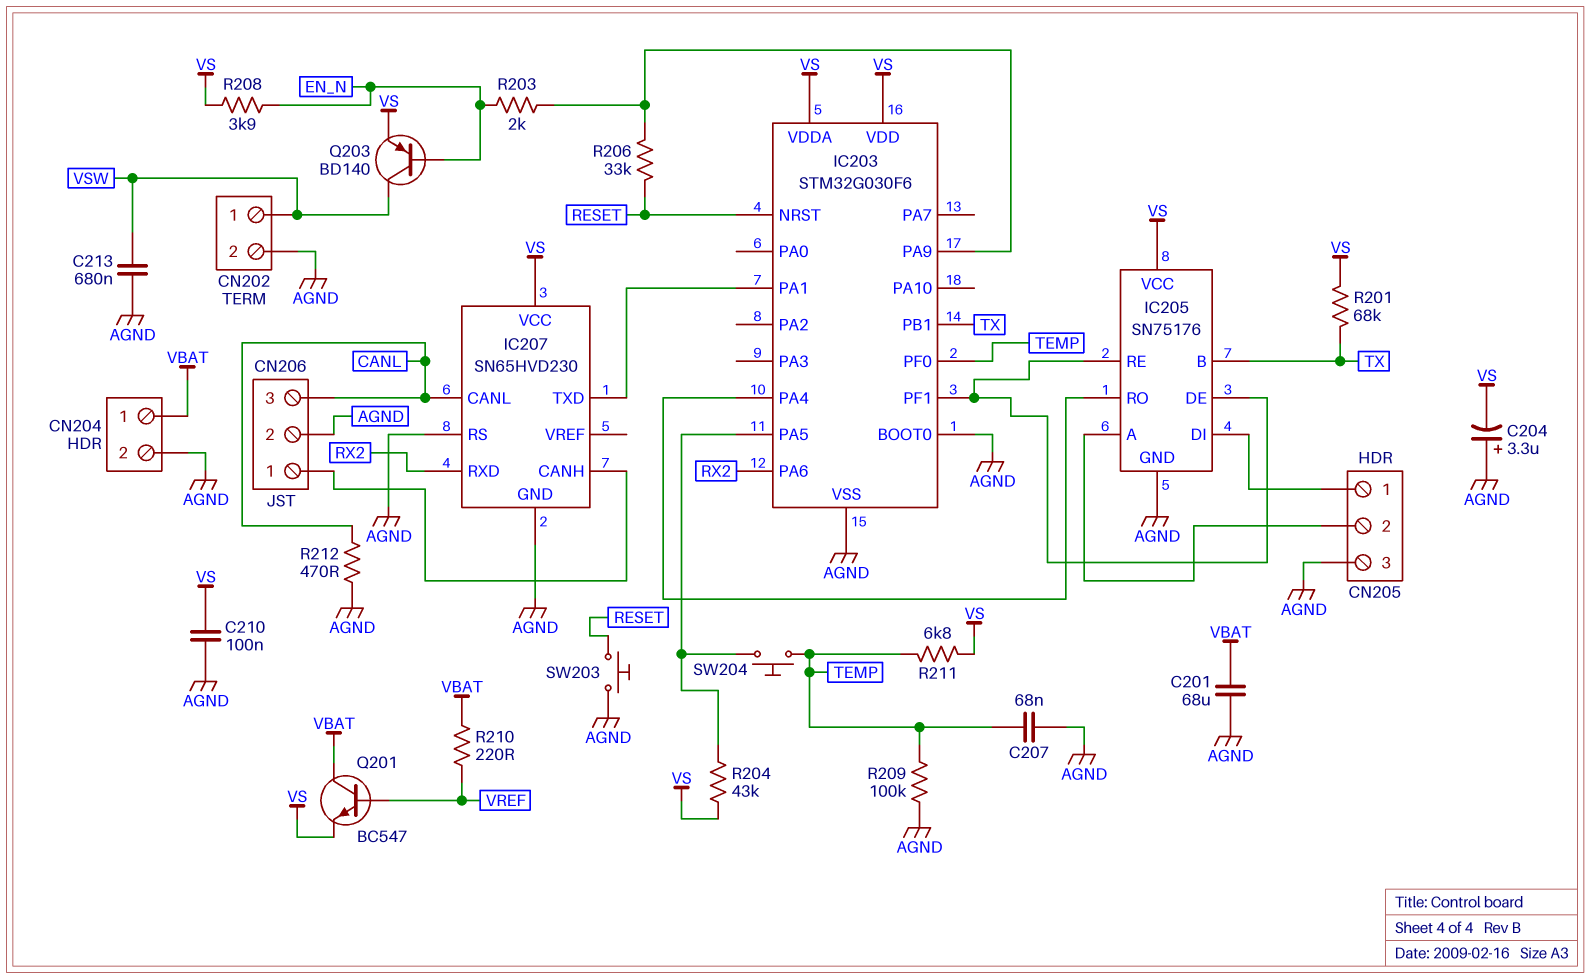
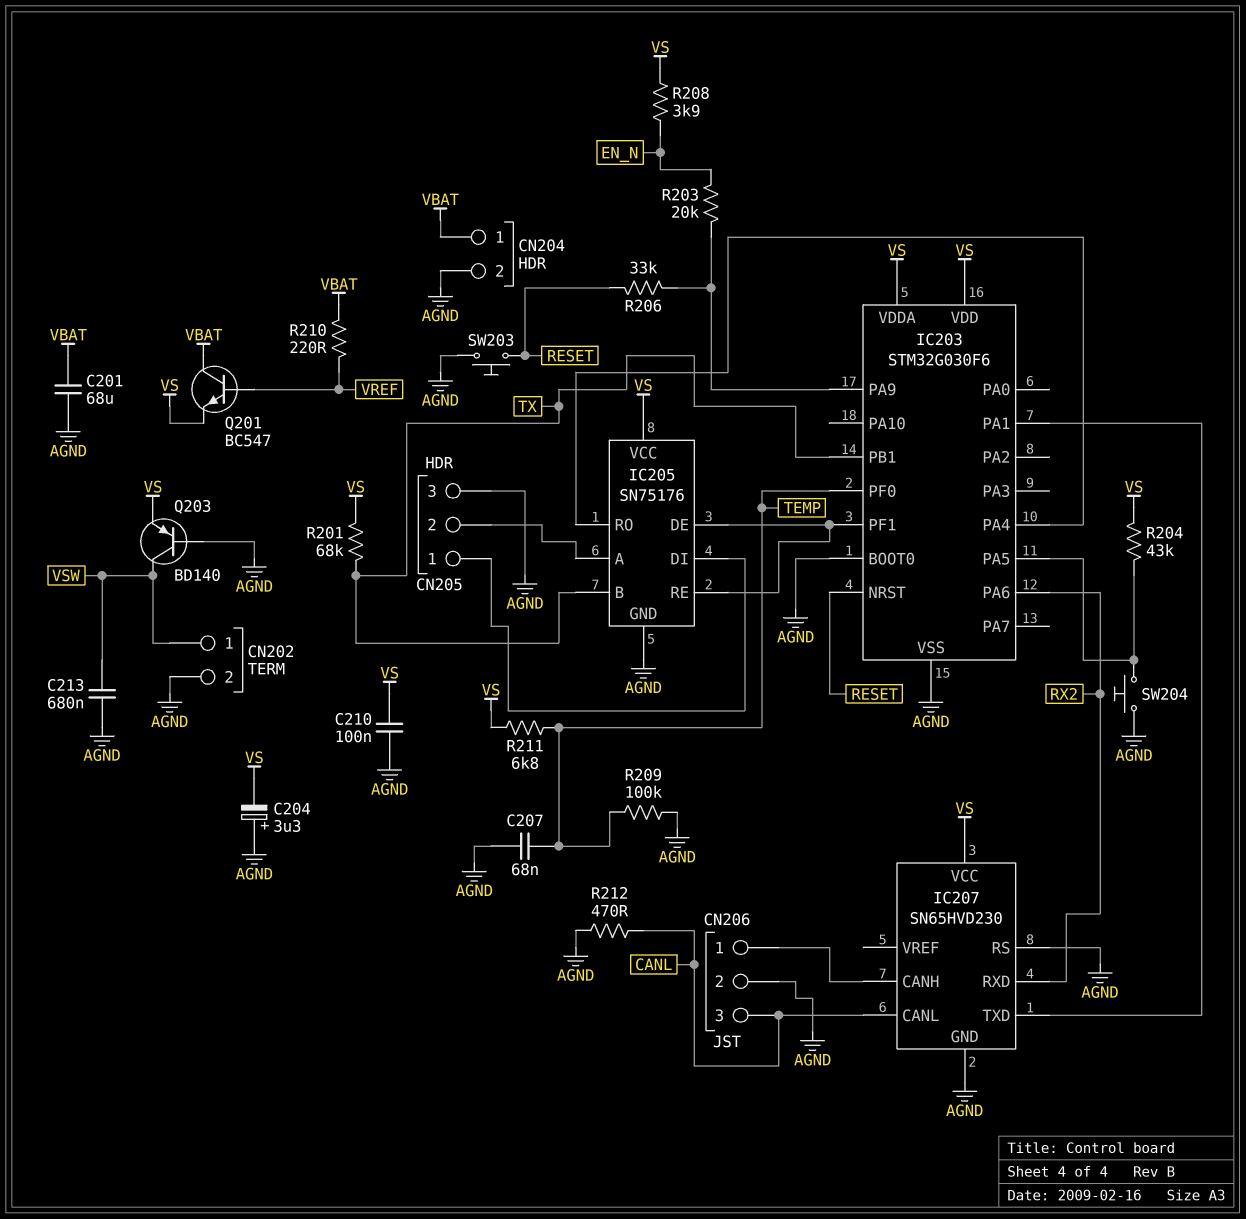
Q203: PNP BD140 (B EN_N, C VSW, E VS) -> PNP BD140 (B AGND, C VSW, E VS)
R203: 2k (EN_N, IC203/PA9) -> 20k (EN_N, IC203/PA9)
SW204: button (IC203/PA5, TEMP) -> button (AGND, IC203/PA5)

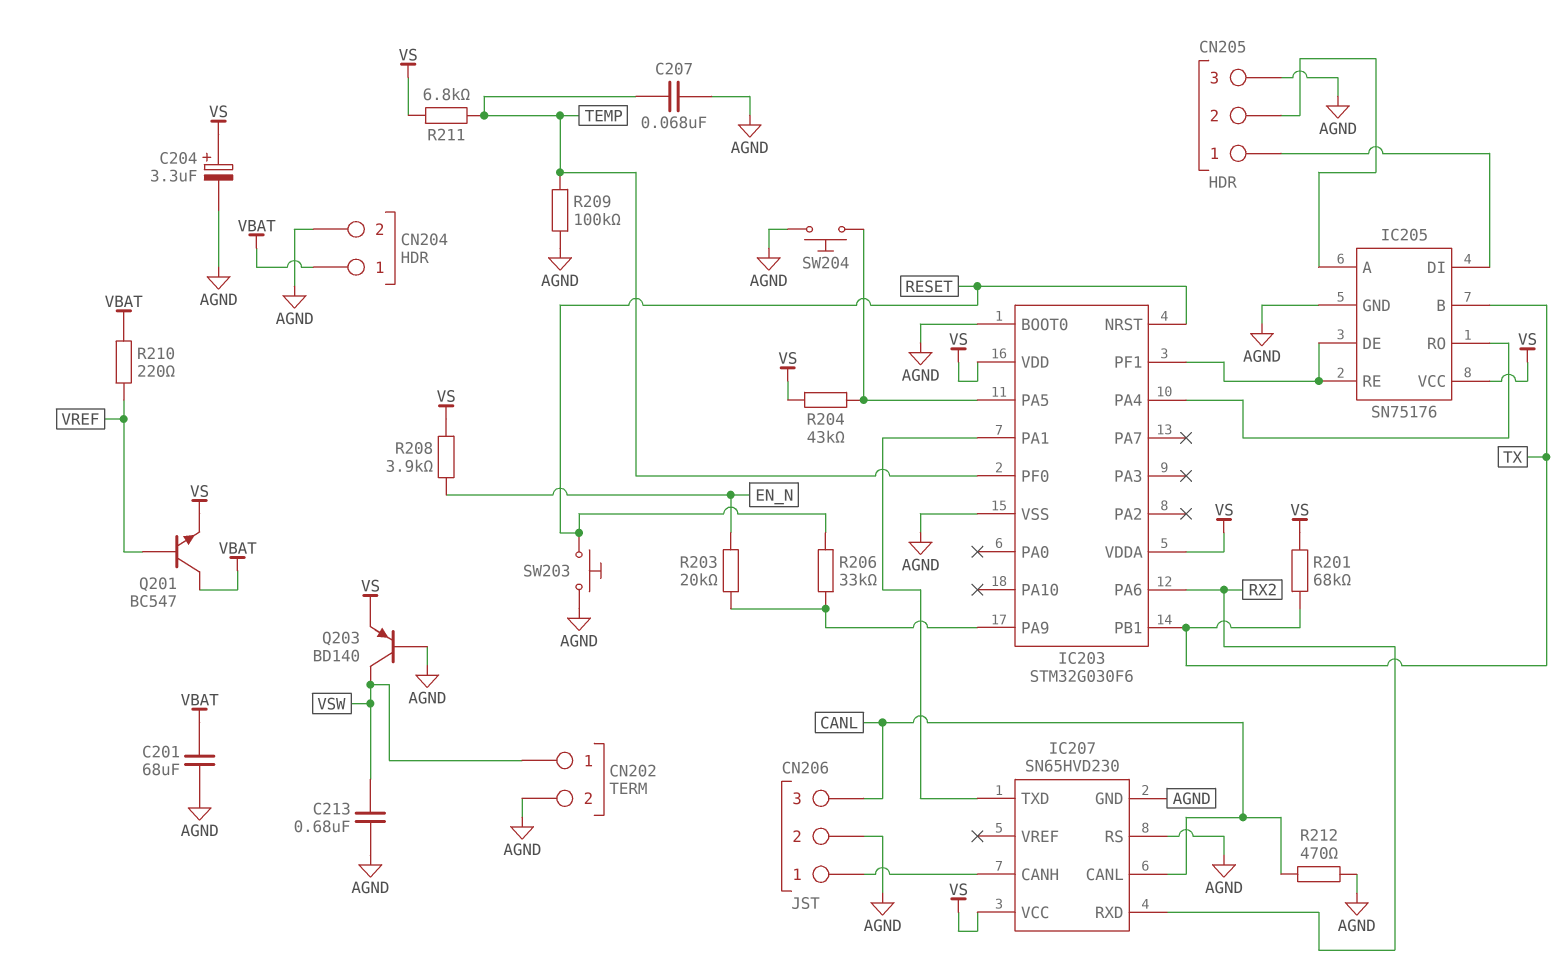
C204: 3.3uF (plus AGND, minus VS) -> 3.3uF (plus VS, minus AGND)
C210: 100nF (AGND, VS) -> none

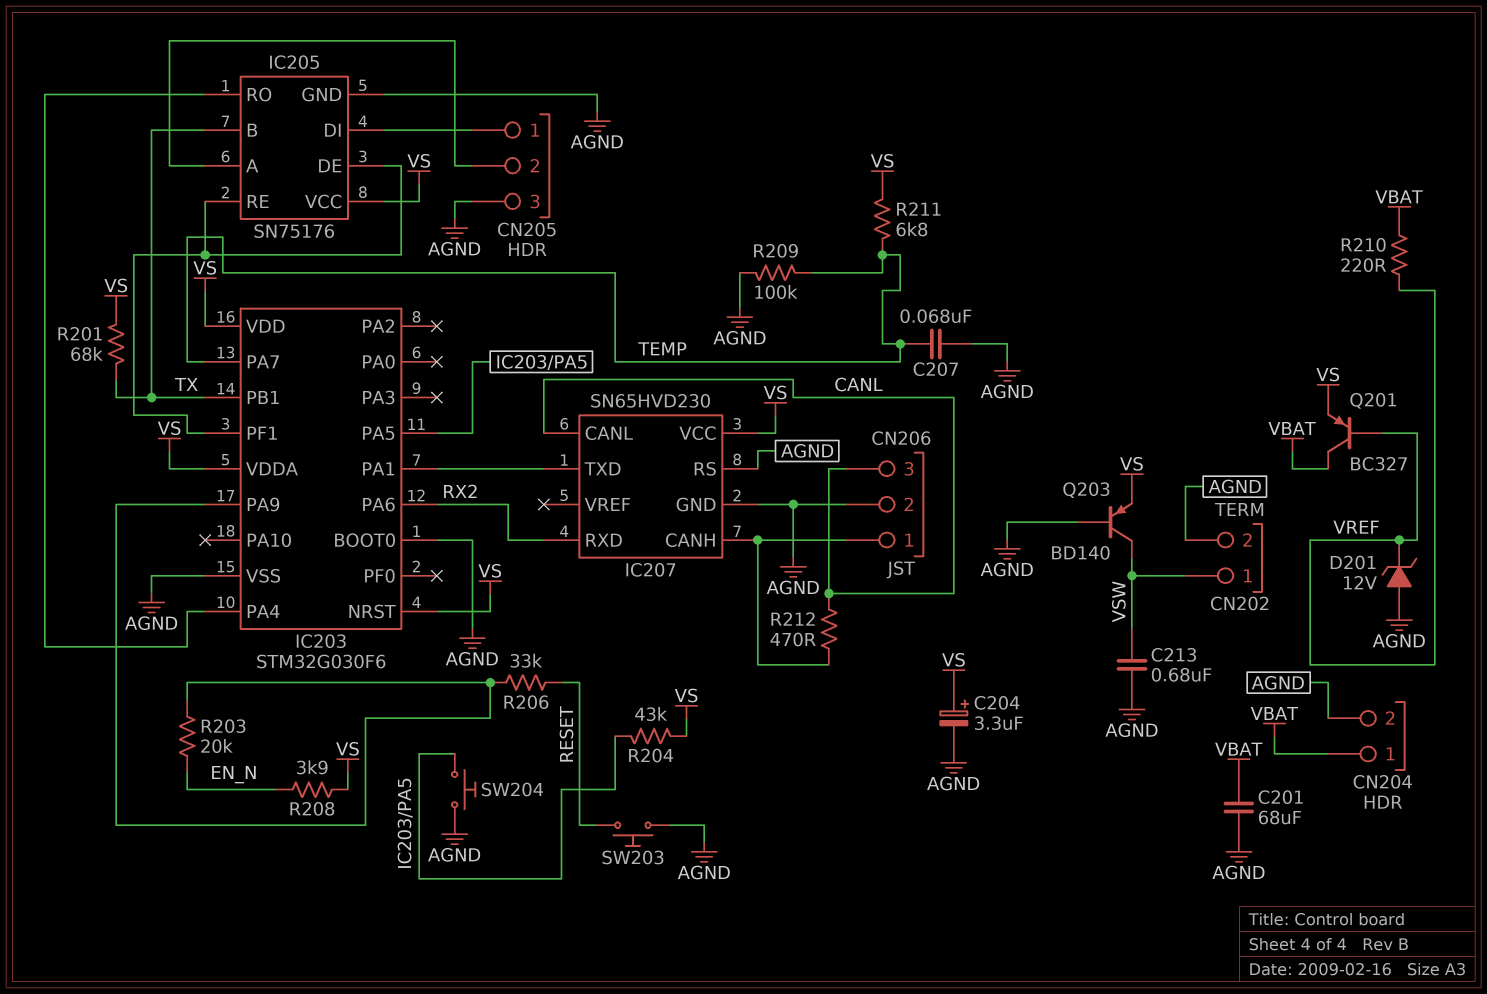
D201: none -> zener 12V (A AGND, K VREF)
IC203 pin NRST: RESET -> VS
IC203 pin PA7: none -> TEMP
IC203 pin PF0: TEMP -> none
Q201: NPN BC547 (B VREF, C VBAT, E VS) -> PNP BC327 (B VREF, C VBAT, E VS)
R212: 470 (AGND, CANL) -> 470 (CANL, CN206/1)

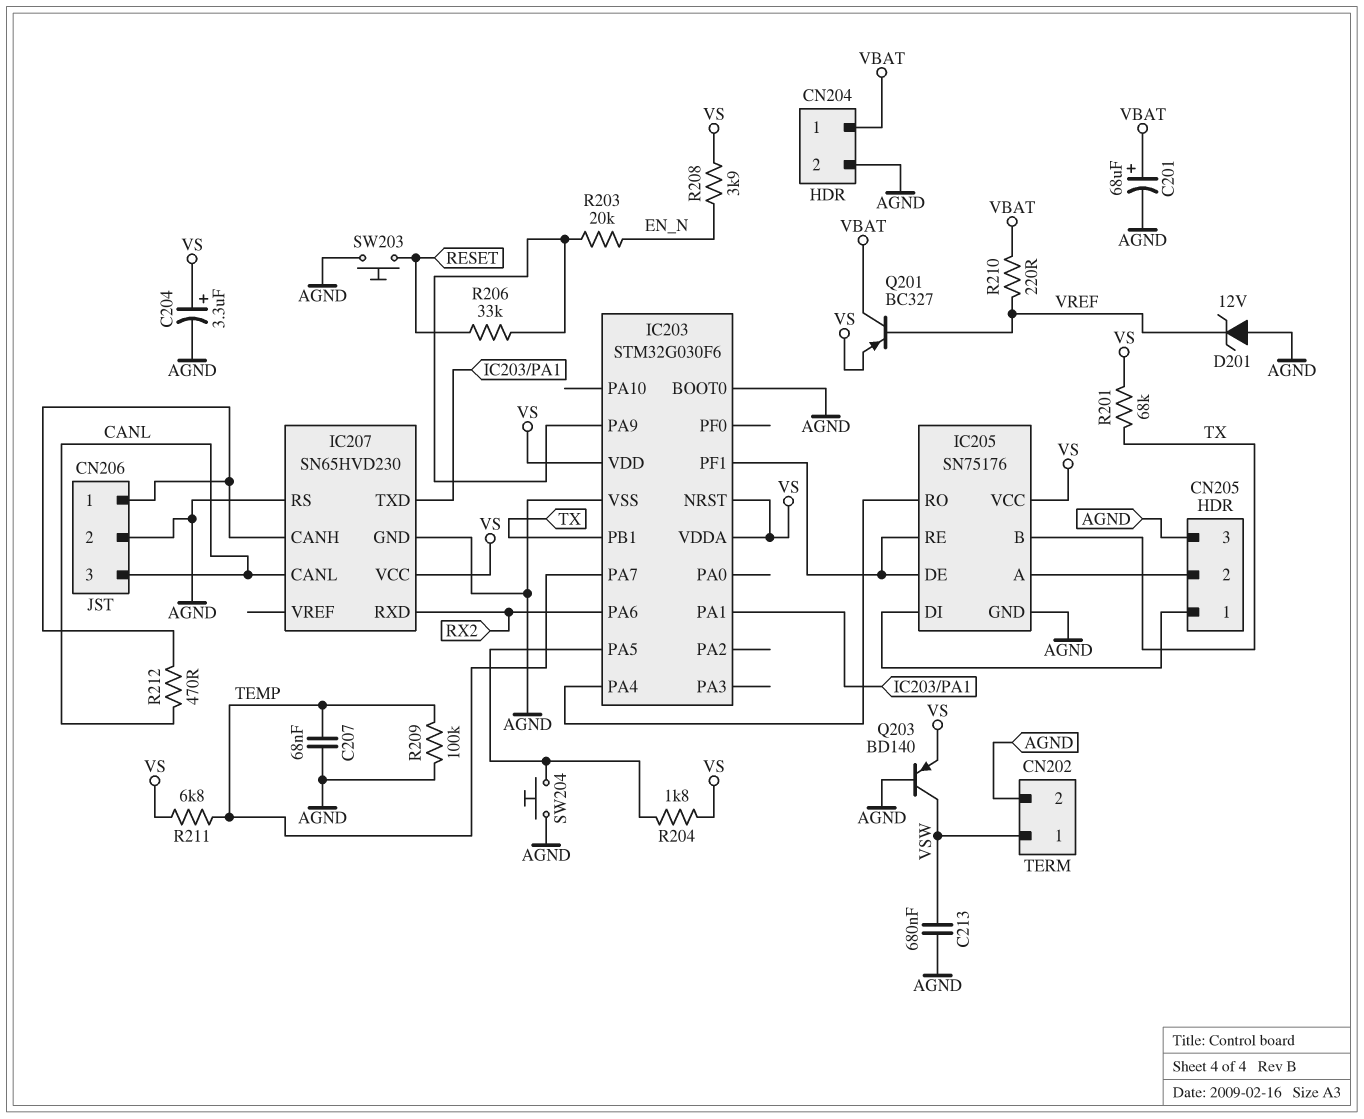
C201: 68uF (AGND, VBAT) -> 68uF (plus VBAT, minus AGND)
R204: 43k (IC203/PA5, VS) -> 1.8k (IC203/PA5, VS)

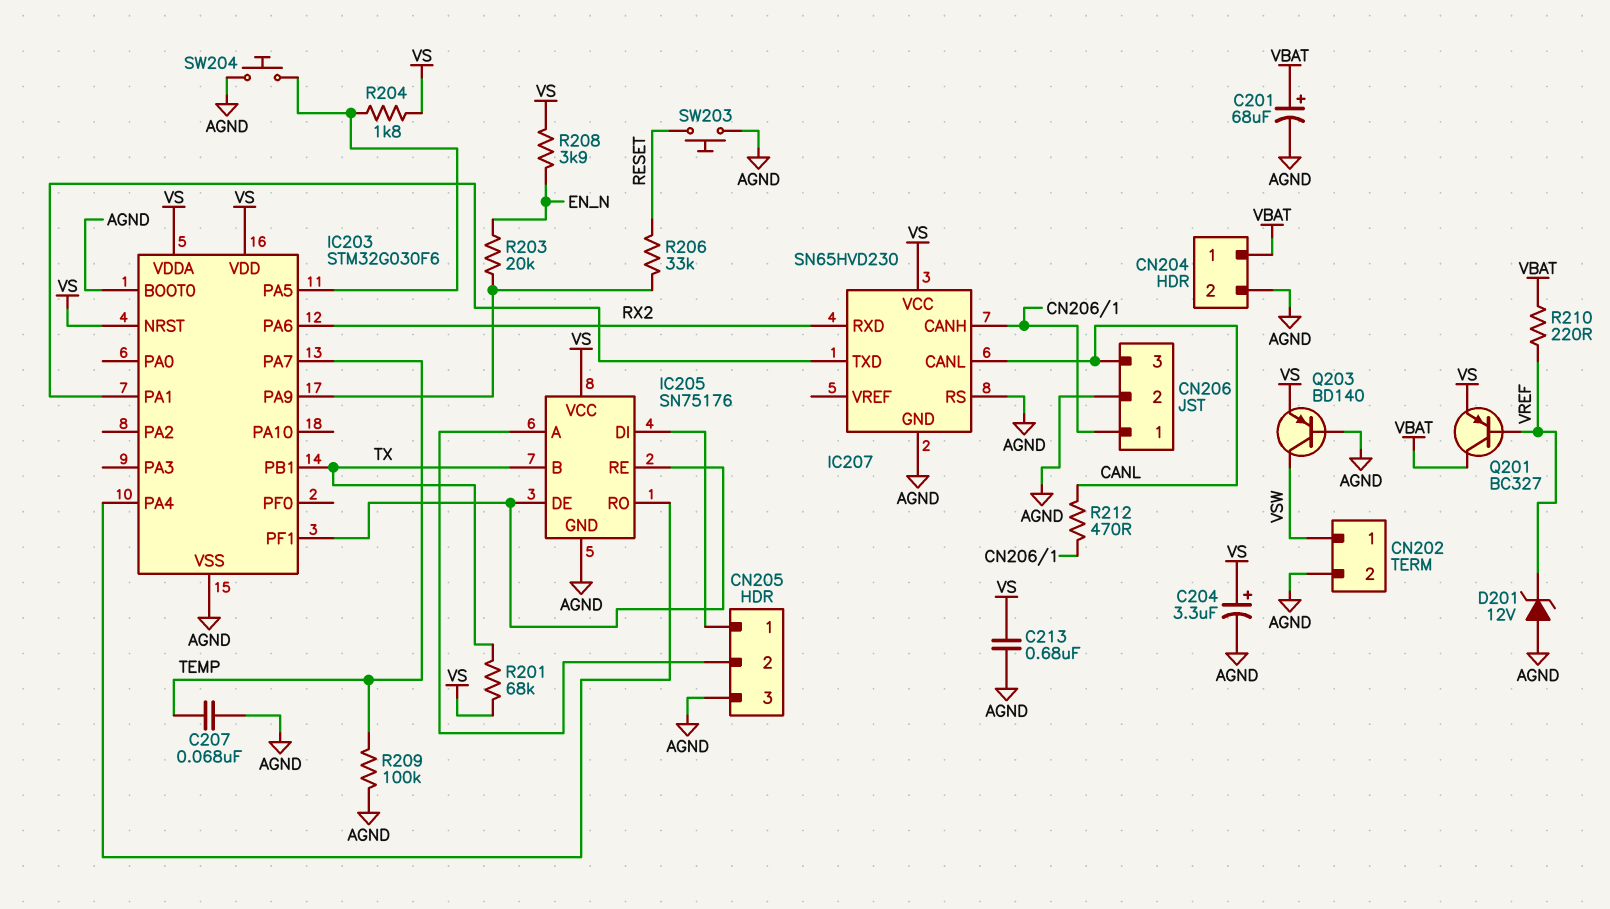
C213: 680nF (AGND, VSW) -> 680nF (AGND, VS)
R211: 6.8k (TEMP, VS) -> none

